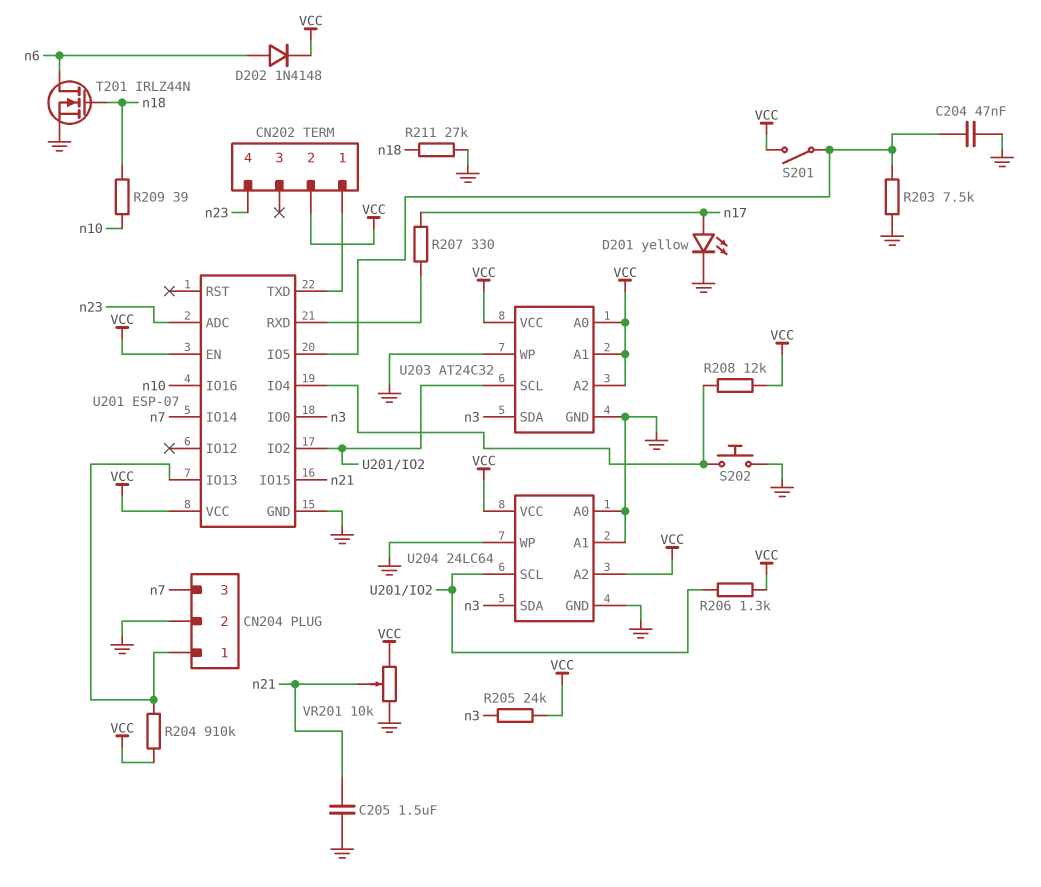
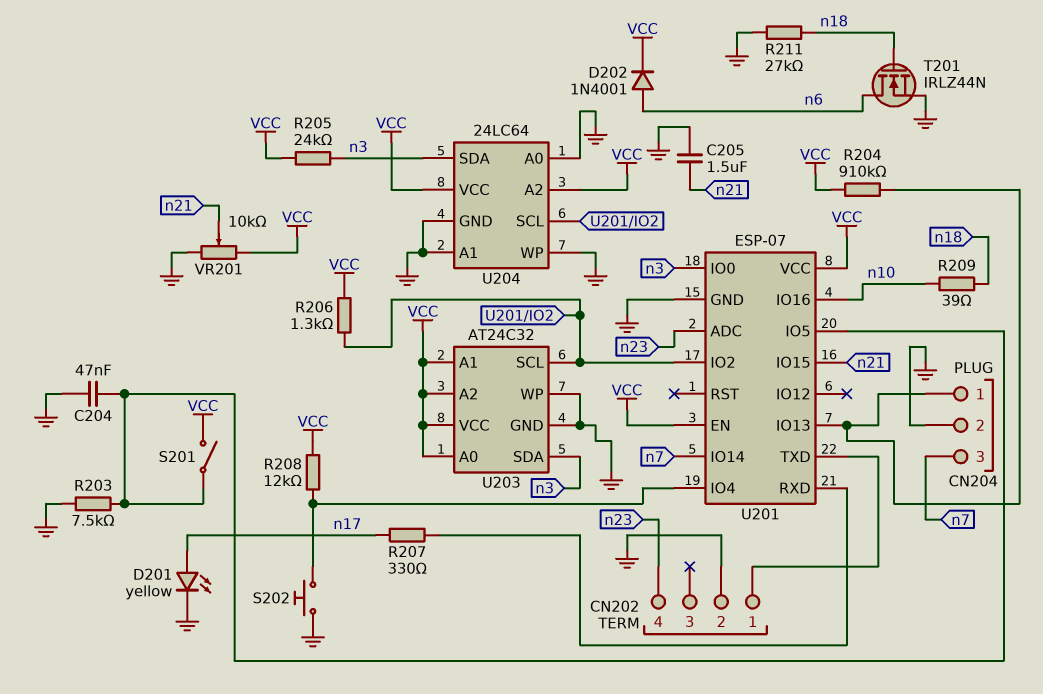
CN202 pin 2: VCC -> GND
D202: diode 1N4148 (A n6, K VCC) -> diode 1N4001 (A n6, K VCC)

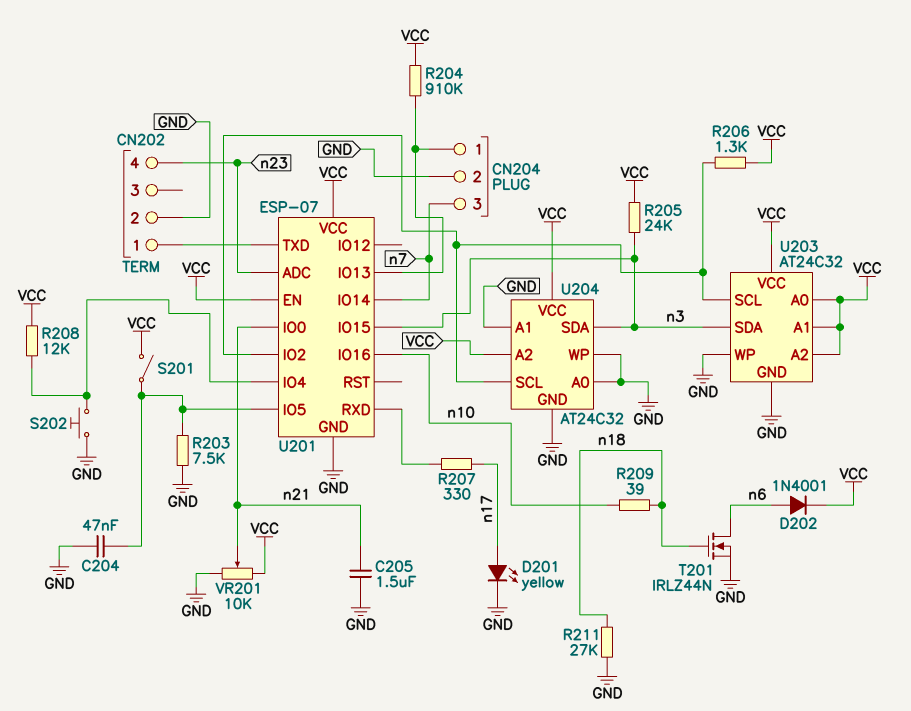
U201 pin IO0: n3 -> n21
U201 pin IO15: n21 -> n3
U204: 24LC64 -> AT24C32

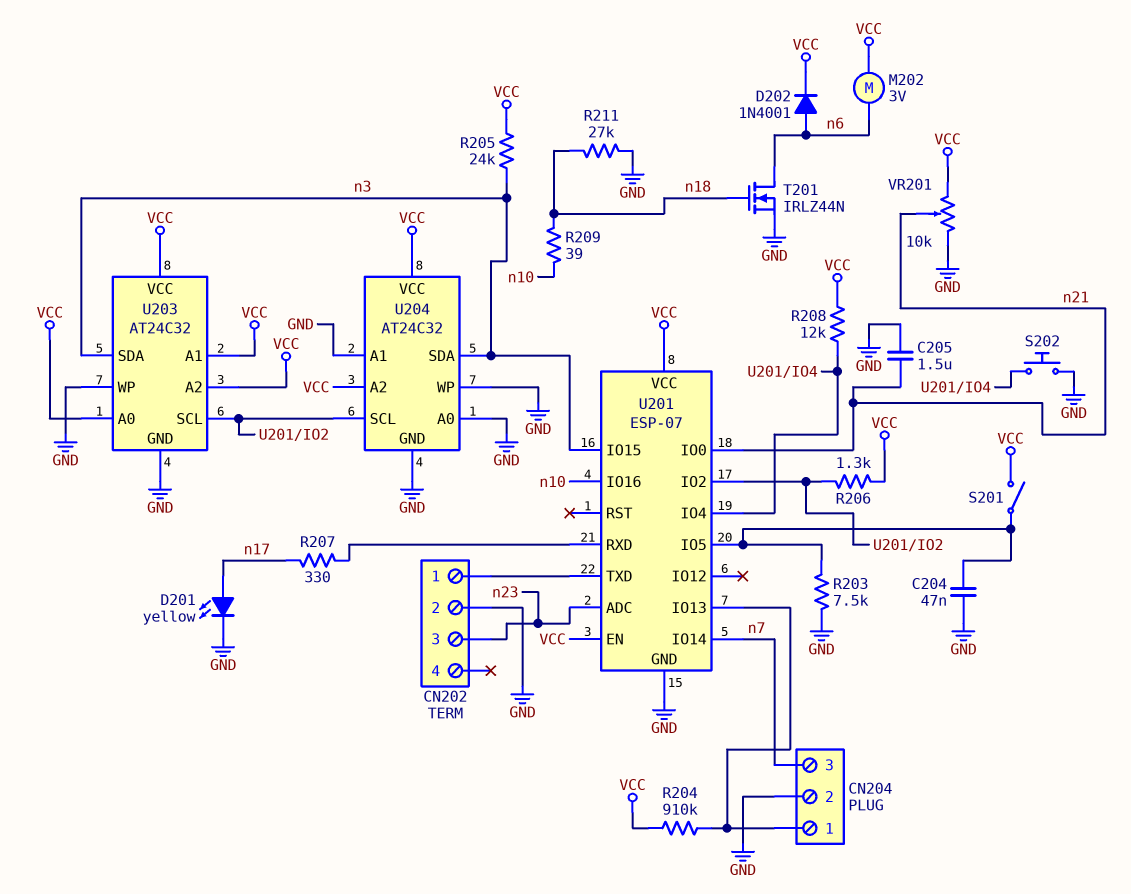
CN202 pin 3: none -> n23
CN202 pin 4: n23 -> none
M202: none -> motor 3V (VCC, n6)

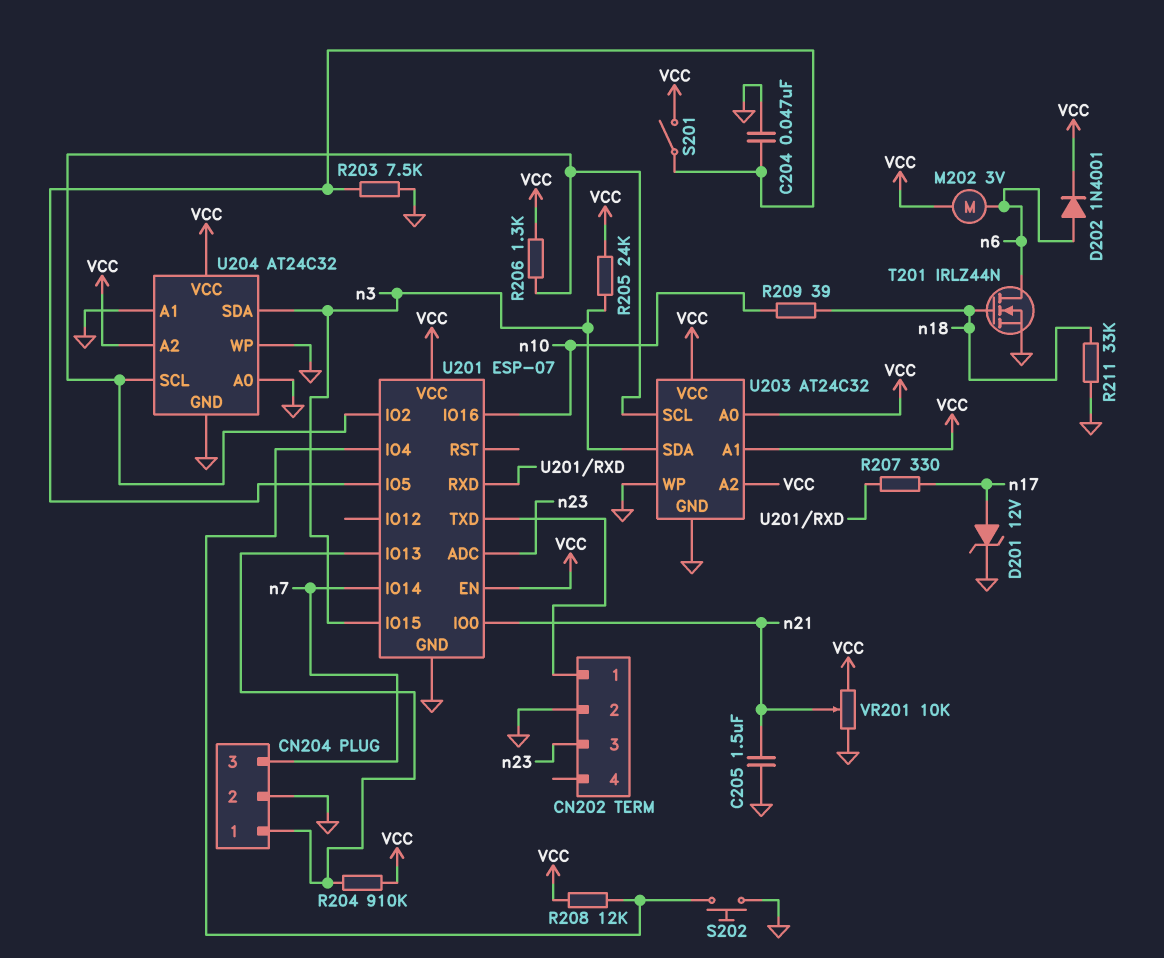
D201: LED yellow (A n17, K GND) -> zener 12V (A n17, K GND)
R211: 27k (GND, n18) -> 33k (GND, n18)

